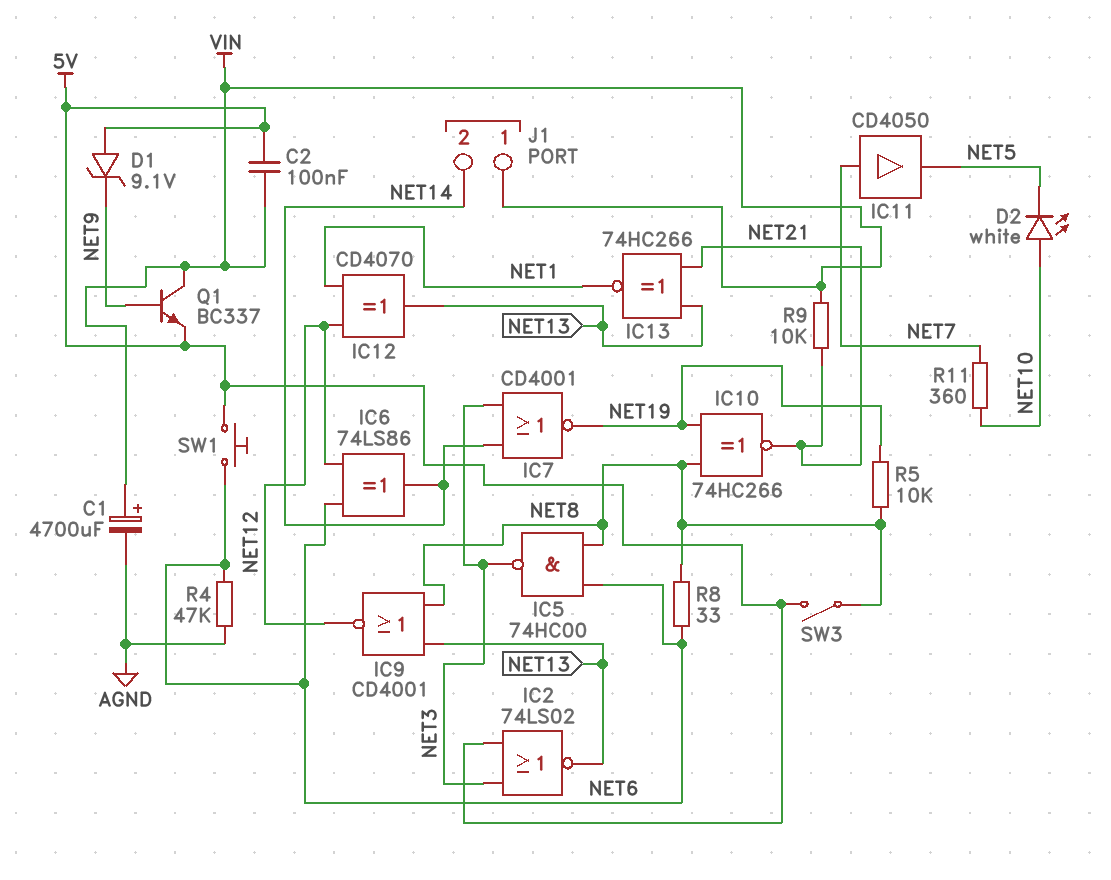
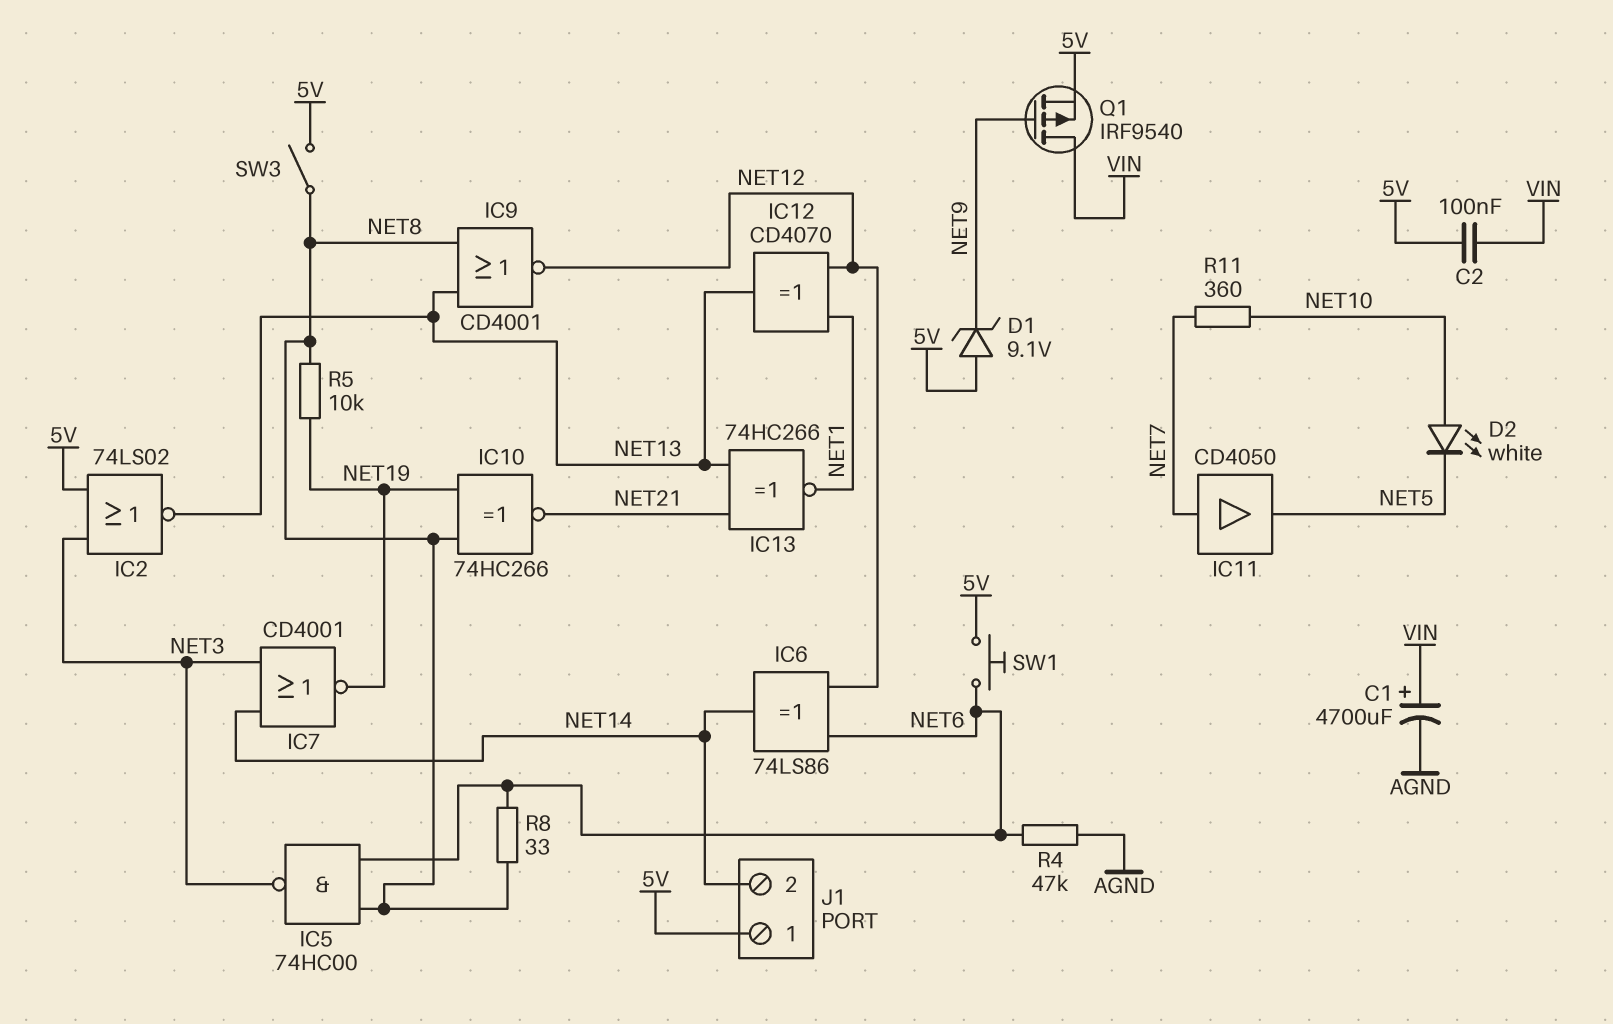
J1 pin 1: VIN -> 5V
Q1: NPN BC337 (B NET9, C VIN, E 5V) -> PMOS IRF9540 (G NET9, D VIN, S 5V)
R9: 10k (NET21, VIN) -> none

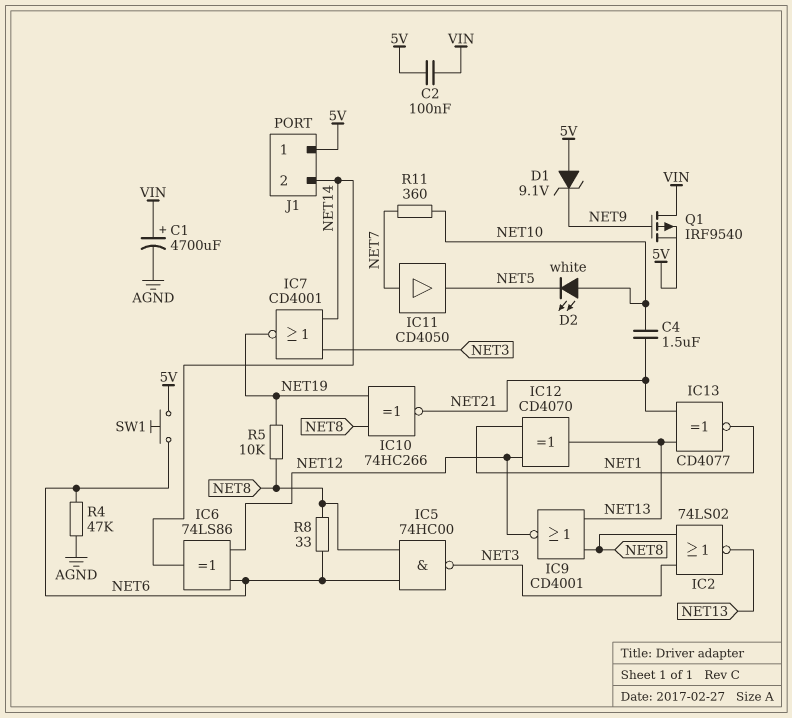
C4: none -> 1.5uF (NET10, NET21)
IC2: NOR 74LS02 (in 5V, in NET3, out NET13) -> NOR 74LS02 (in NET3, in NET8, out NET13)
IC13: XNOR 74HC266 (in NET13, in NET21, out NET1) -> XNOR CD4077 (in NET13, in NET21, out NET1)
SW3: switch (5V, NET8) -> none

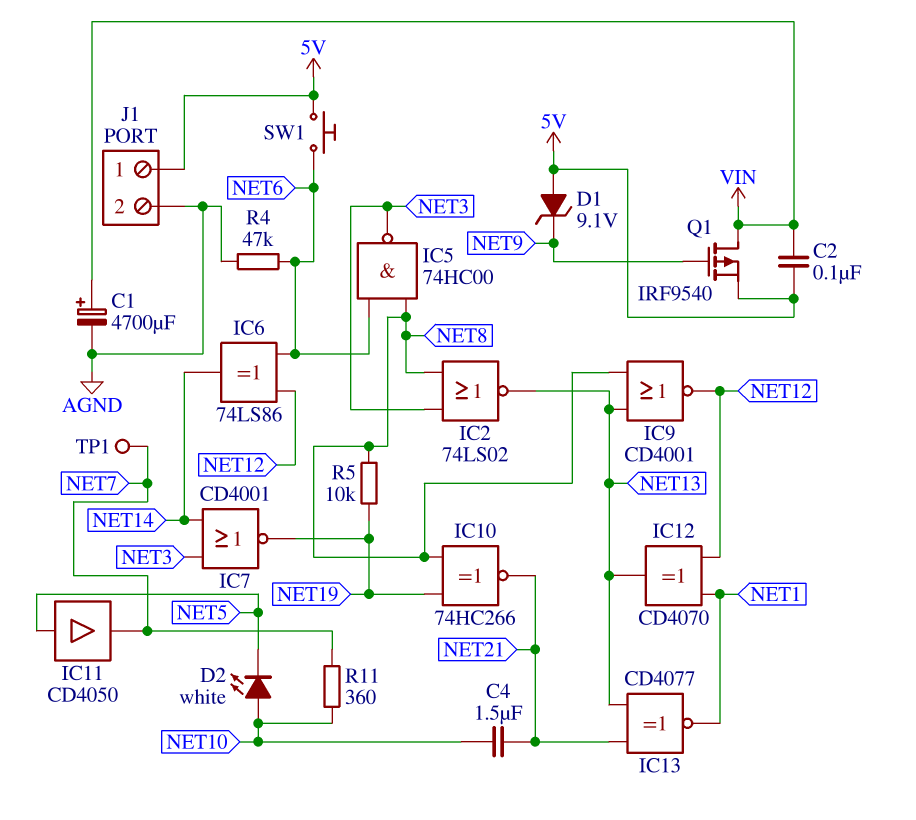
IC11: buffer CD4050 (in NET7, out NET5) -> buffer CD4050 (in NET5, out NET7)
J1 pin 2: NET14 -> AGND
R8: 33 (NET6, NET8) -> none
TP1: none -> test point (NET7)

